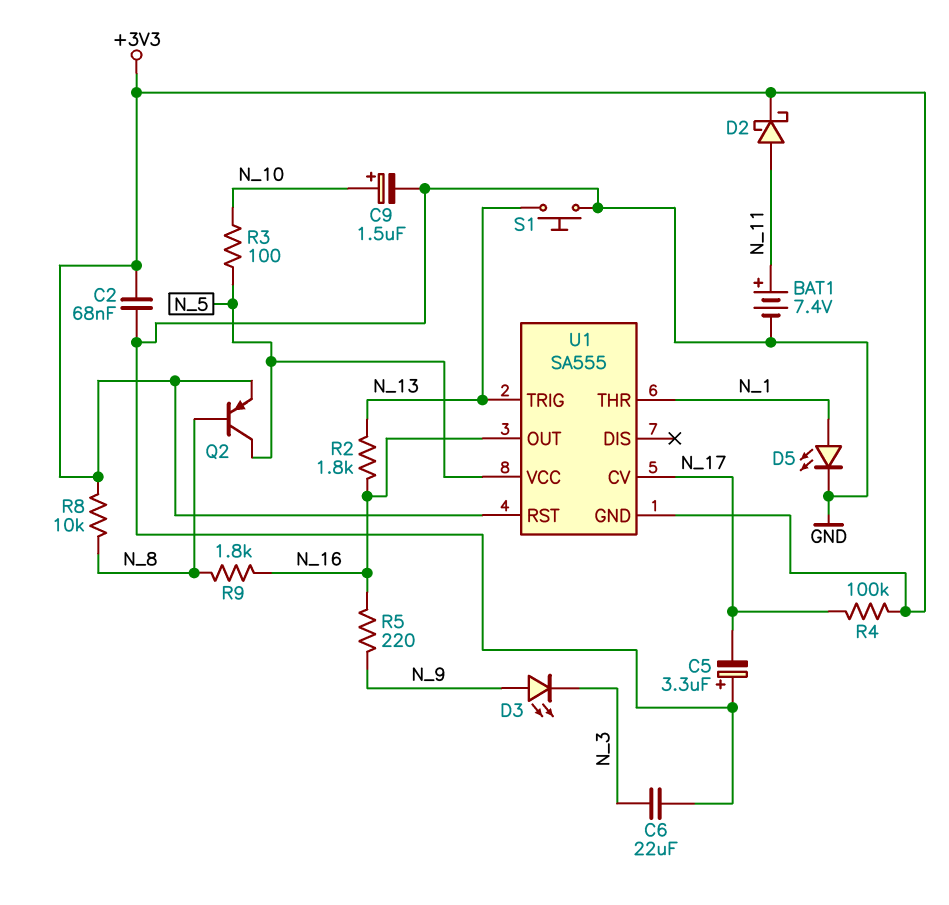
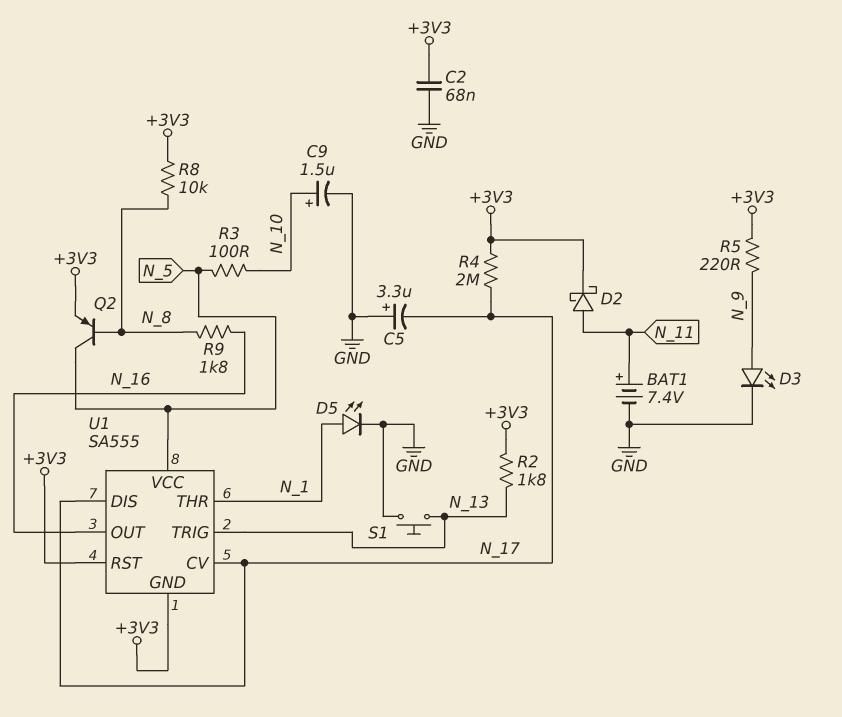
C6: 22uF (GND, N_3) -> none
D3: LED (A N_9, K N_3) -> LED (A N_9, K GND)
R2: 1.8k (N_13, N_16) -> 1.8k (+3V3, N_13)
R4: 100k (+3V3, N_17) -> 2M (+3V3, N_17)
R5: 220 (N_9, N_16) -> 220 (+3V3, N_9)
U1 pin DIS: none -> N_17

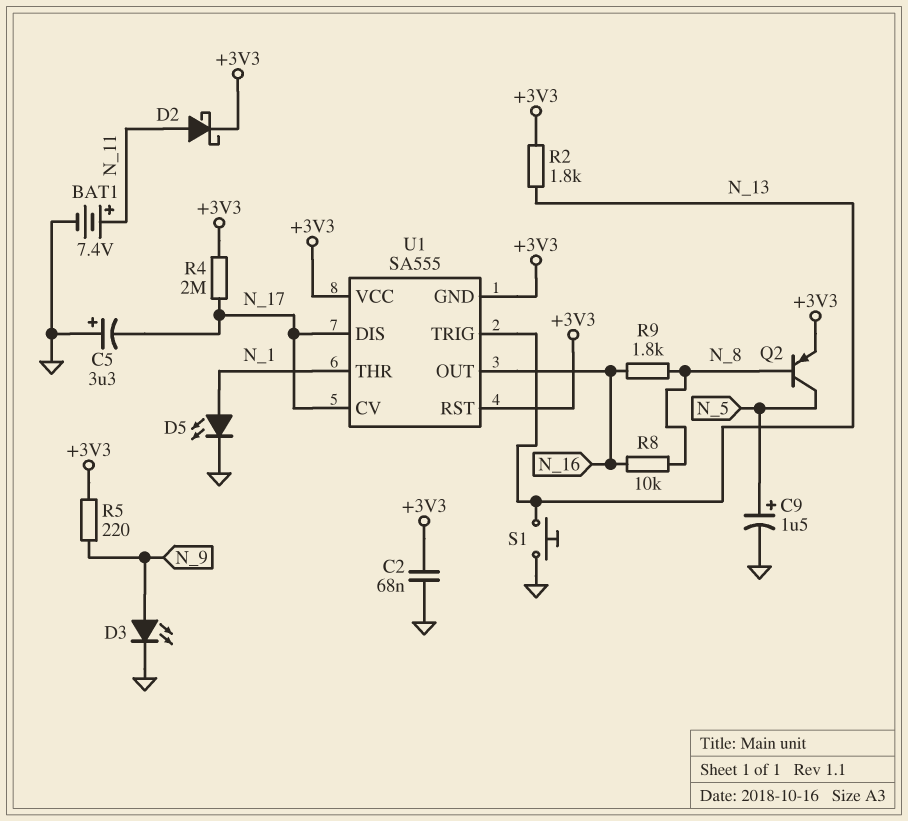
C9: 1.5uF (plus N_10, minus GND) -> 1.5uF (plus N_5, minus GND)
R3: 100 (N_5, N_10) -> none
R8: 10k (+3V3, N_8) -> 10k (N_8, N_16)
U1 pin VCC: N_5 -> +3V3

